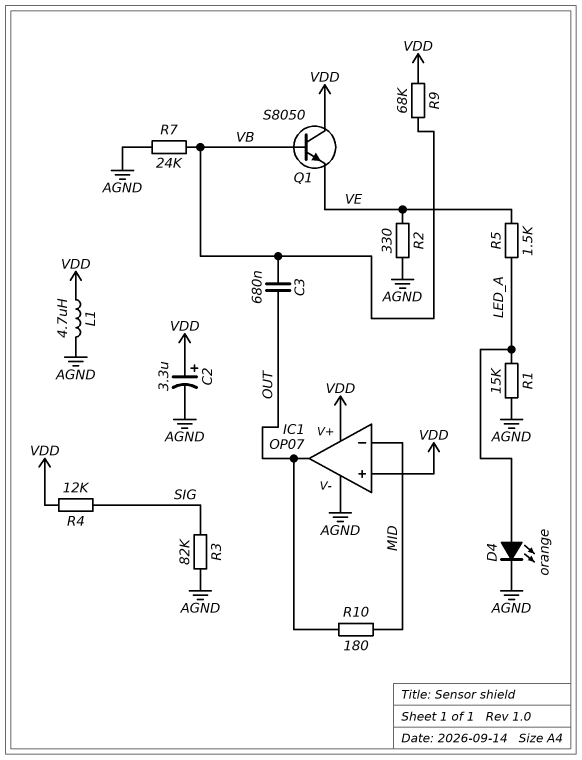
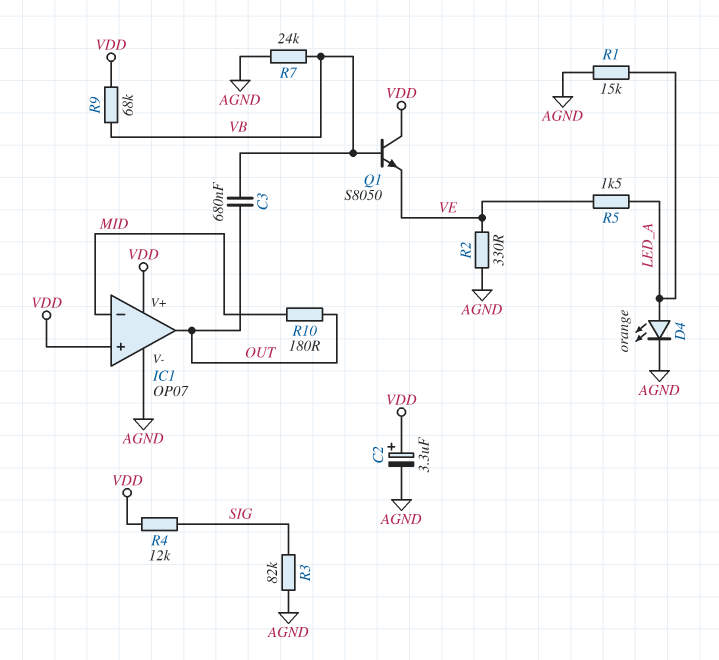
L1: 4.7uH (AGND, VDD) -> none

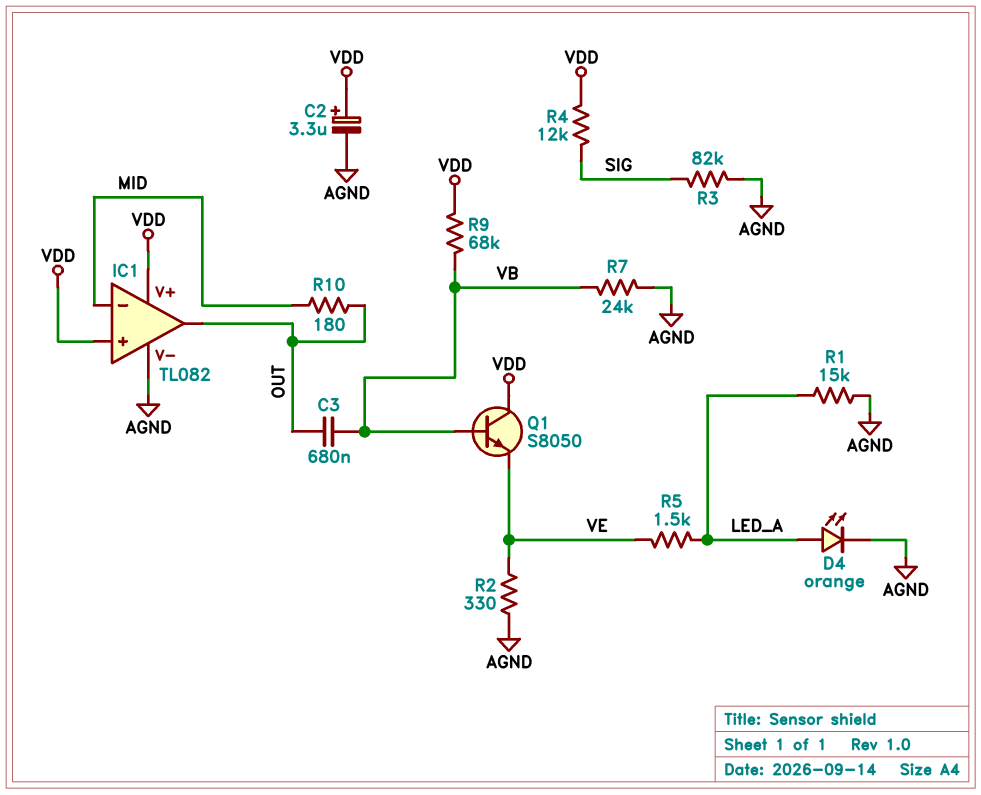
IC1: OP07 -> TL082

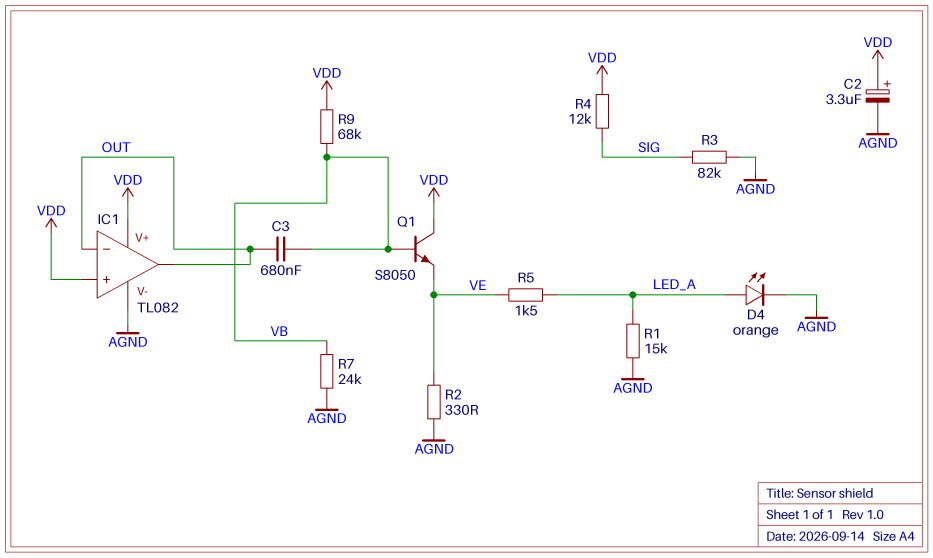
IC1 pin in-: MID -> OUT
R10: 180 (MID, OUT) -> none

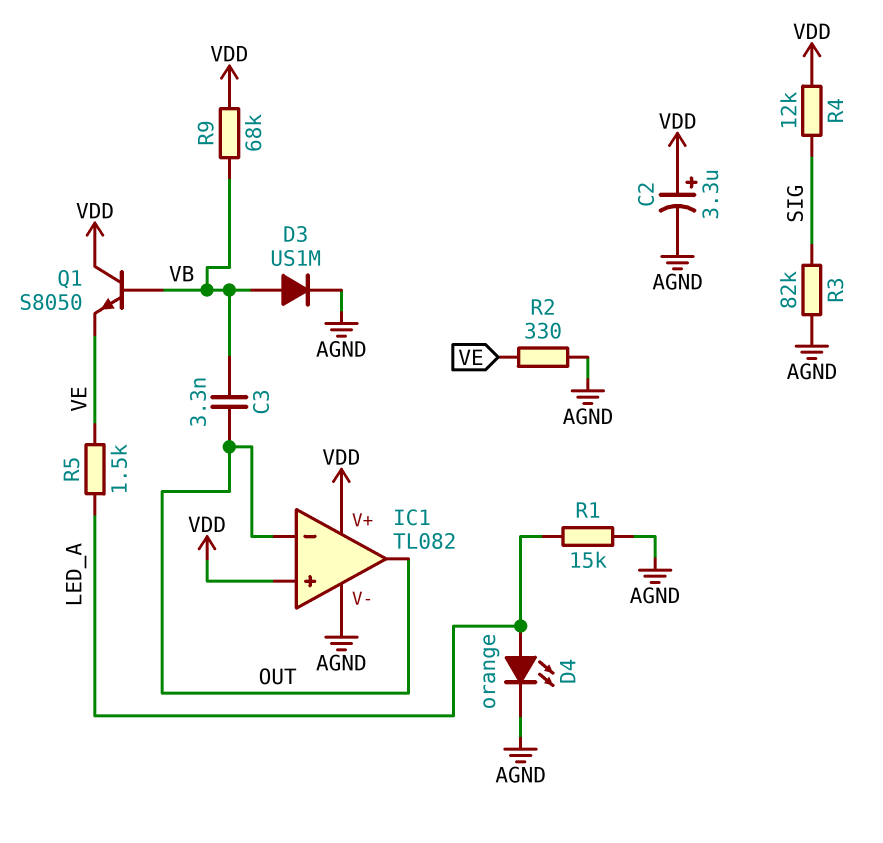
C3: 680nF (OUT, VB) -> 3.3nF (OUT, VB)
D3: none -> diode US1M (A VB, K AGND)
R7: 24k (AGND, VB) -> none

